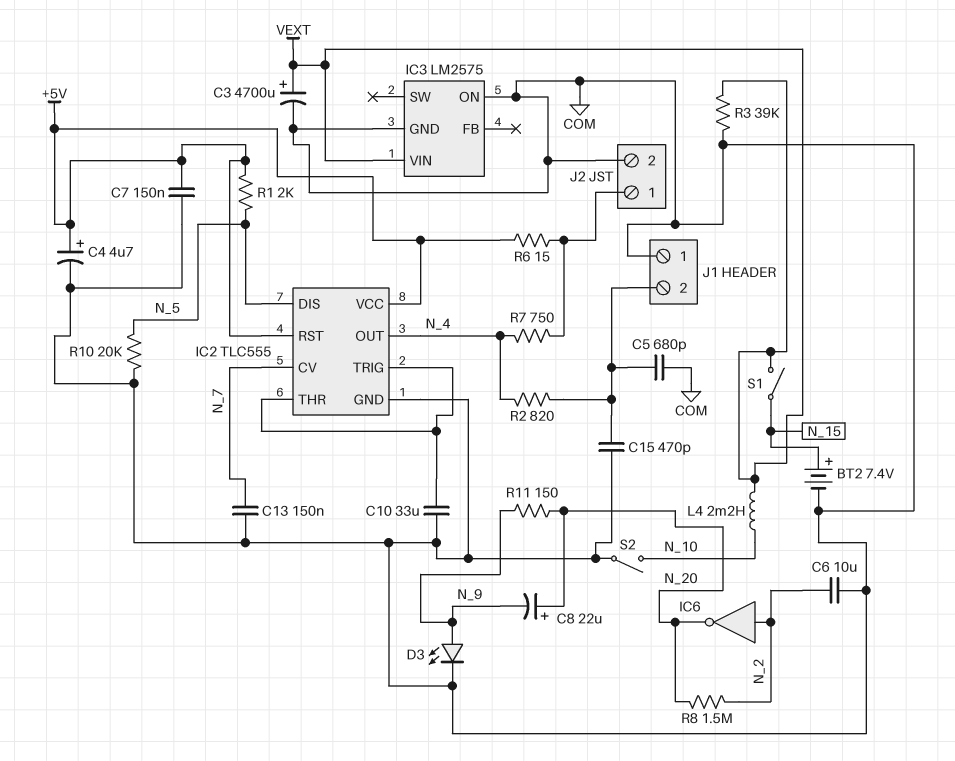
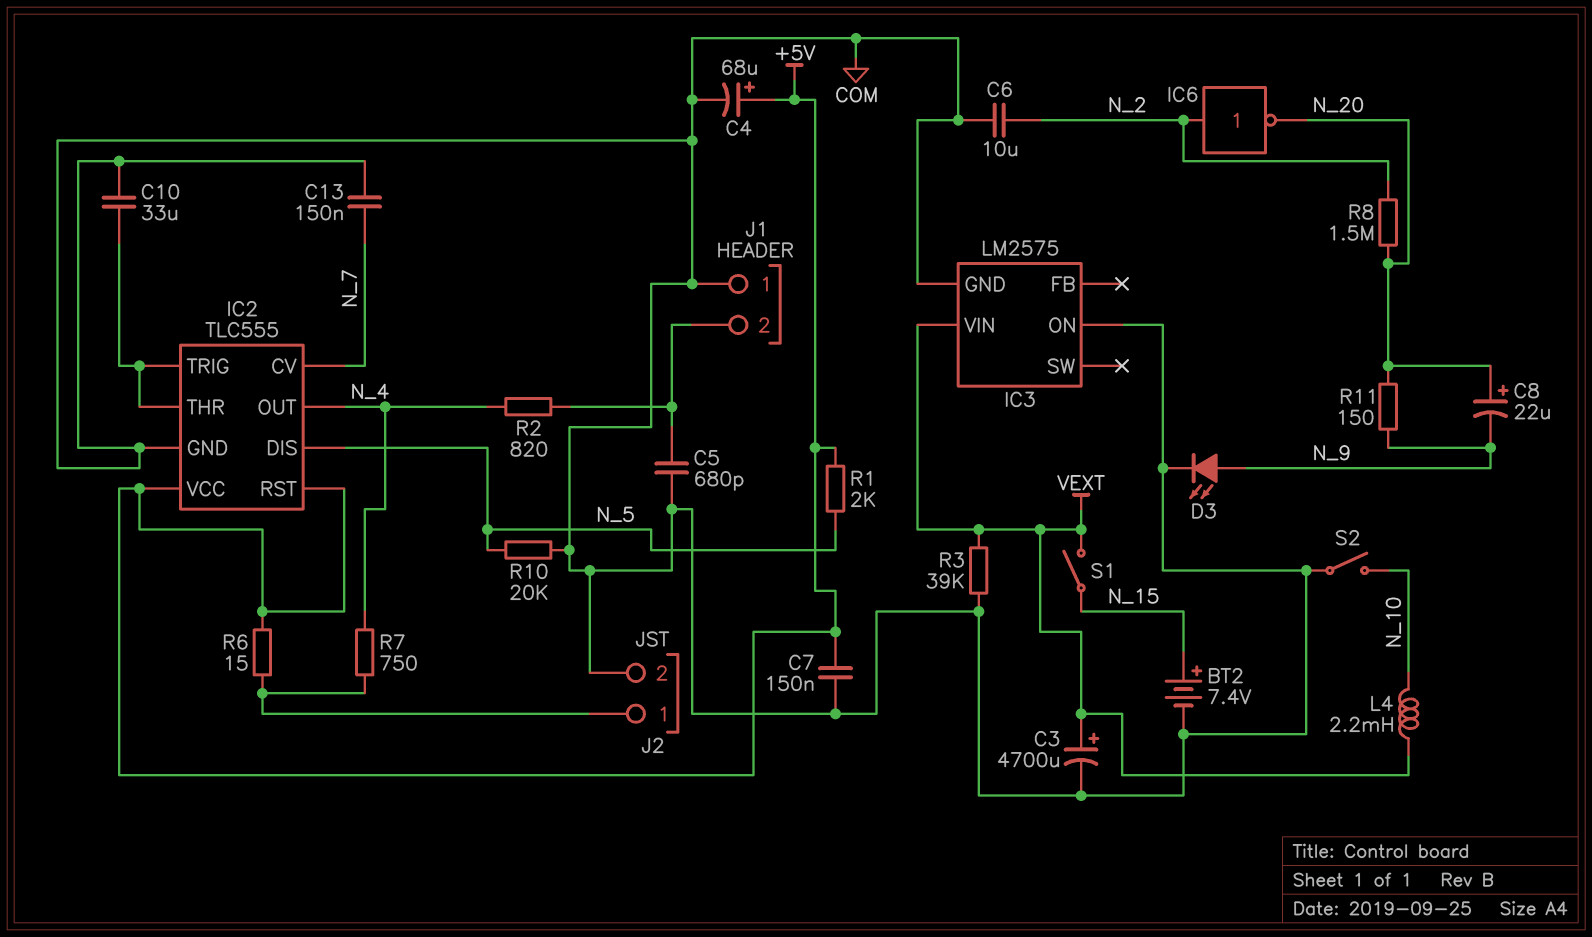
C4: 4.7uF (plus +5V, minus COM) -> 68uF (plus +5V, minus COM)
C15: 470pF (COM, J1/2) -> none

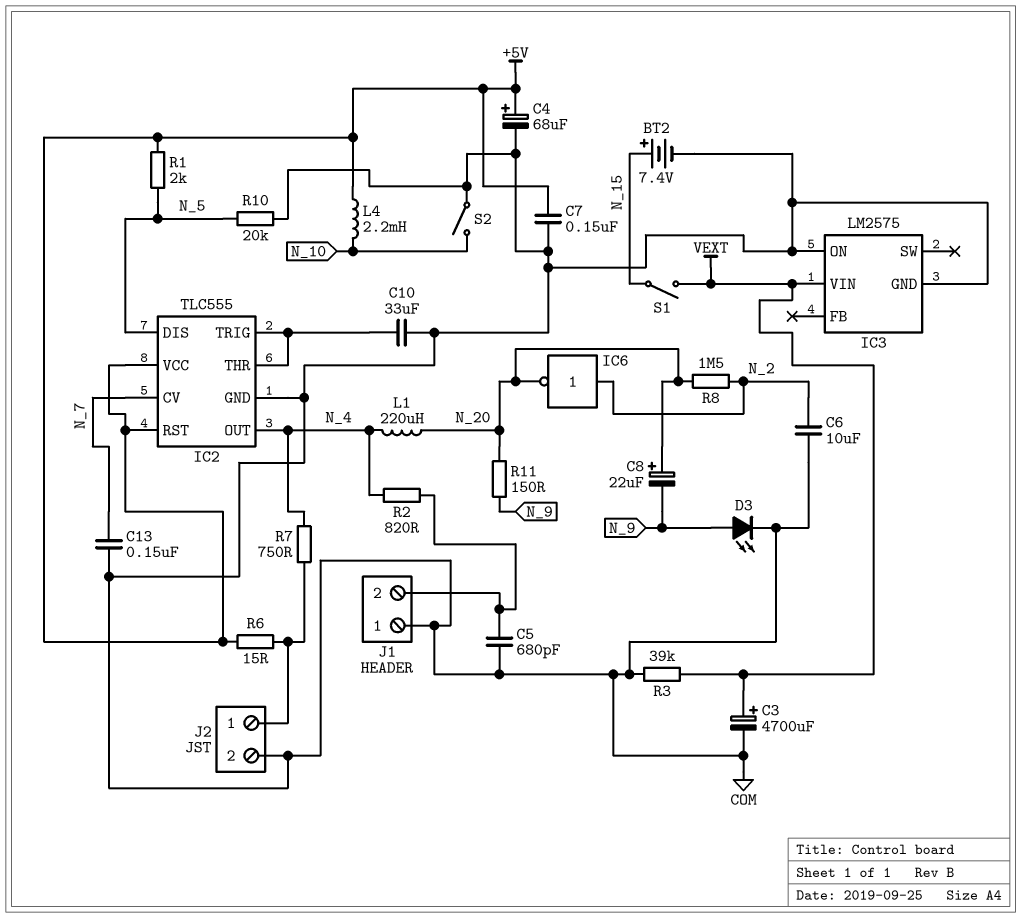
L1: none -> 220uH (N_4, N_20)
L4: 2.2mH (N_10, VEXT) -> 2.2mH (+5V, N_10)

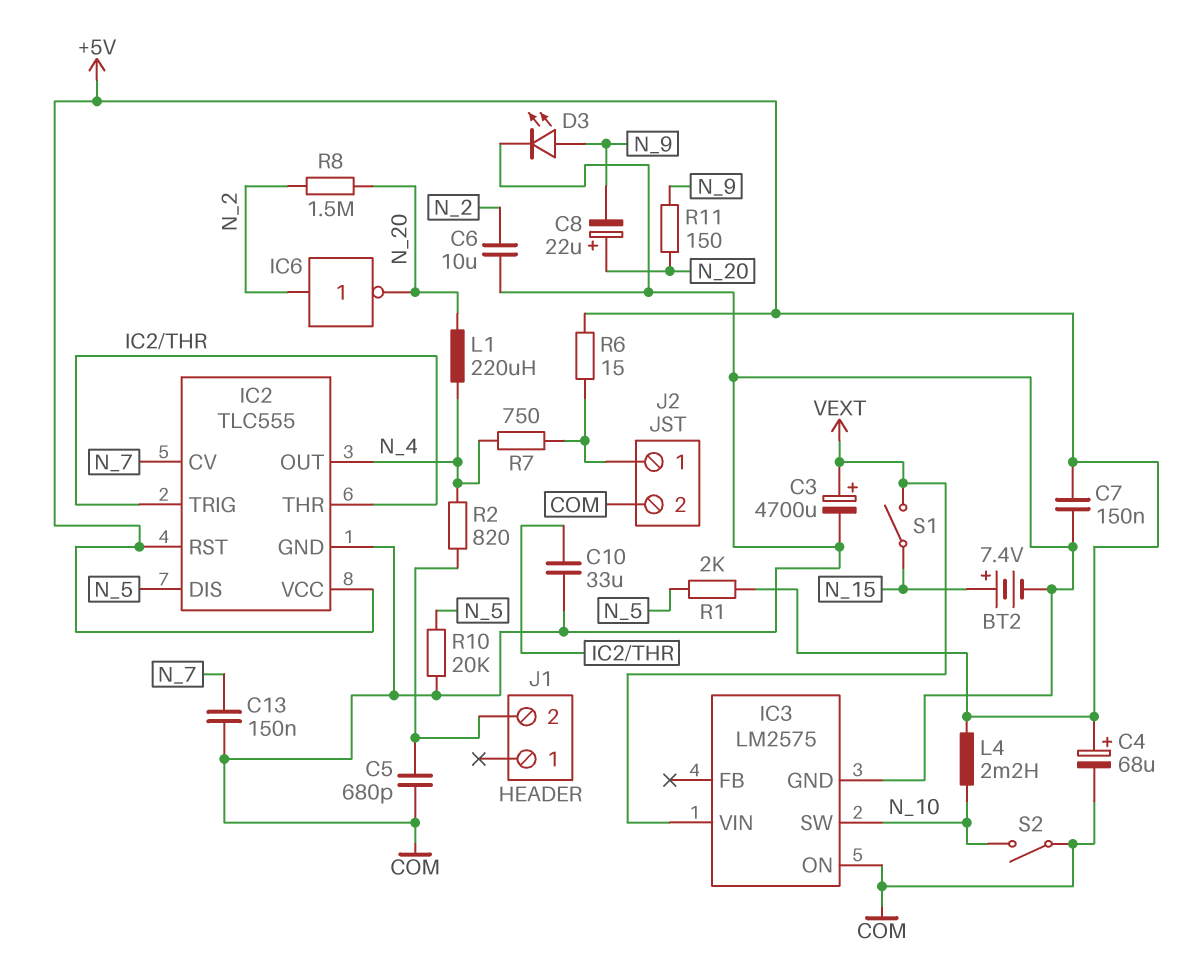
IC3 pin SW: none -> N_10
J1 pin 1: COM -> none
R3: 39k (COM, VEXT) -> none

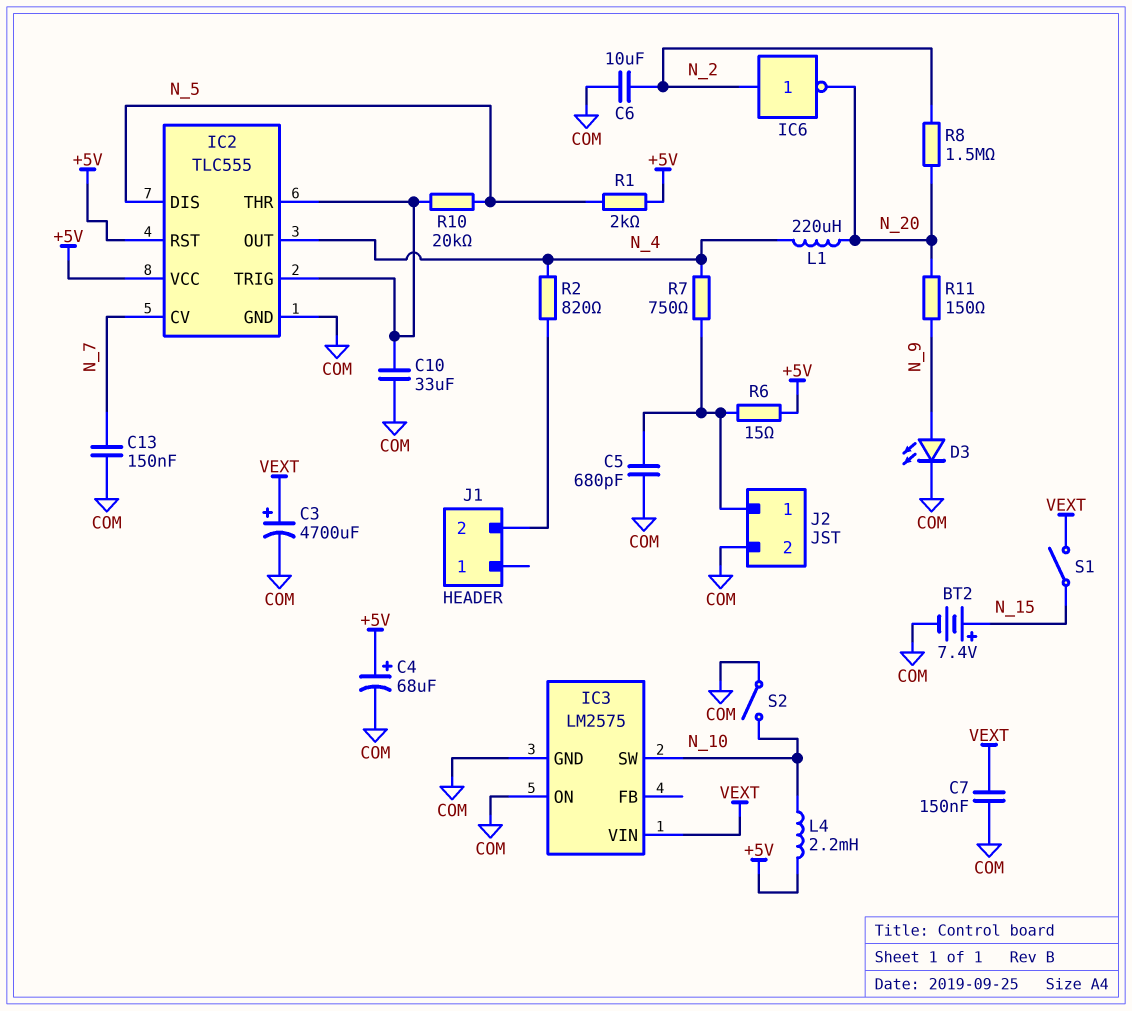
C5: 680pF (COM, J1/2) -> 680pF (COM, J2/1)
C7: 150nF (+5V, COM) -> 150nF (COM, VEXT)
C8: 22uF (plus N_20, minus N_9) -> none
R10: 20k (COM, N_5) -> 20k (IC2/THR, N_5)

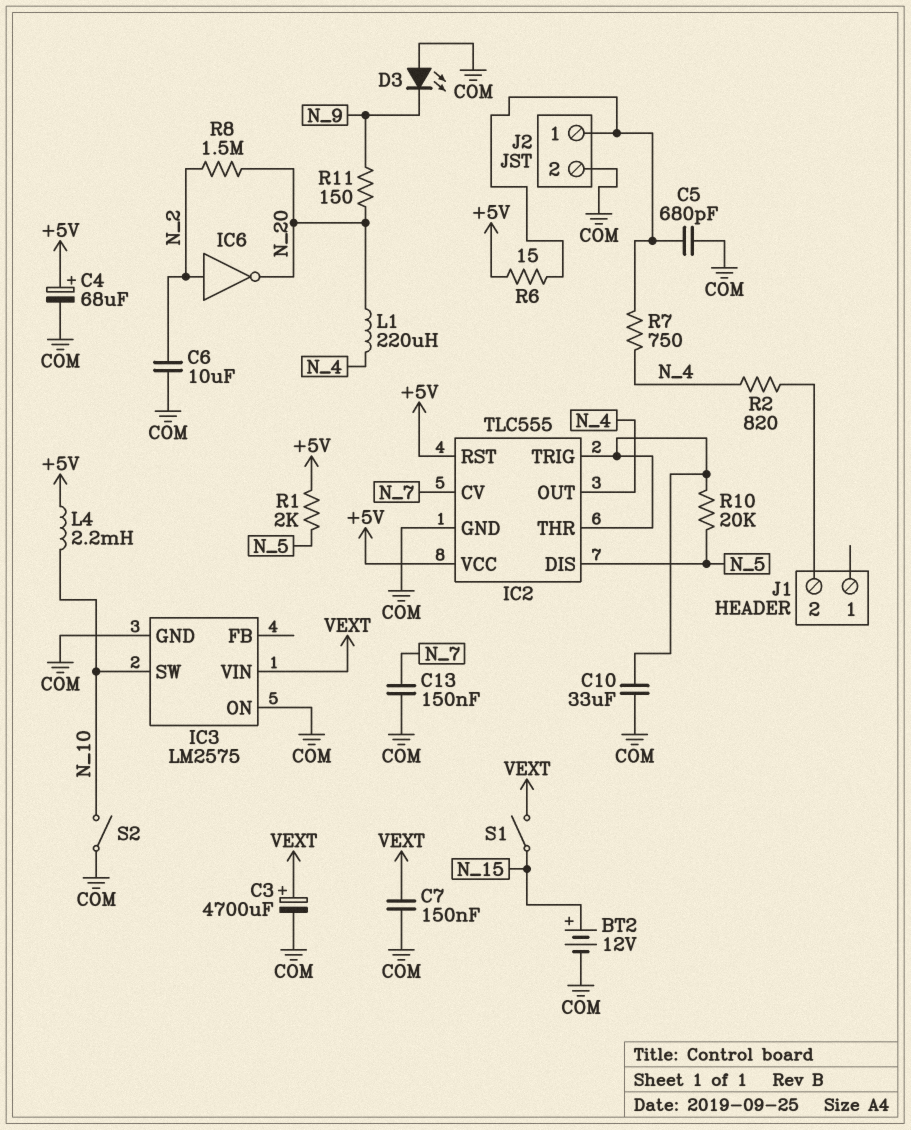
BT2: 7.4V (plus N_15, minus COM) -> 12V (plus N_15, minus COM)
D3: LED (A N_9, K COM) -> LED (A COM, K N_9)

